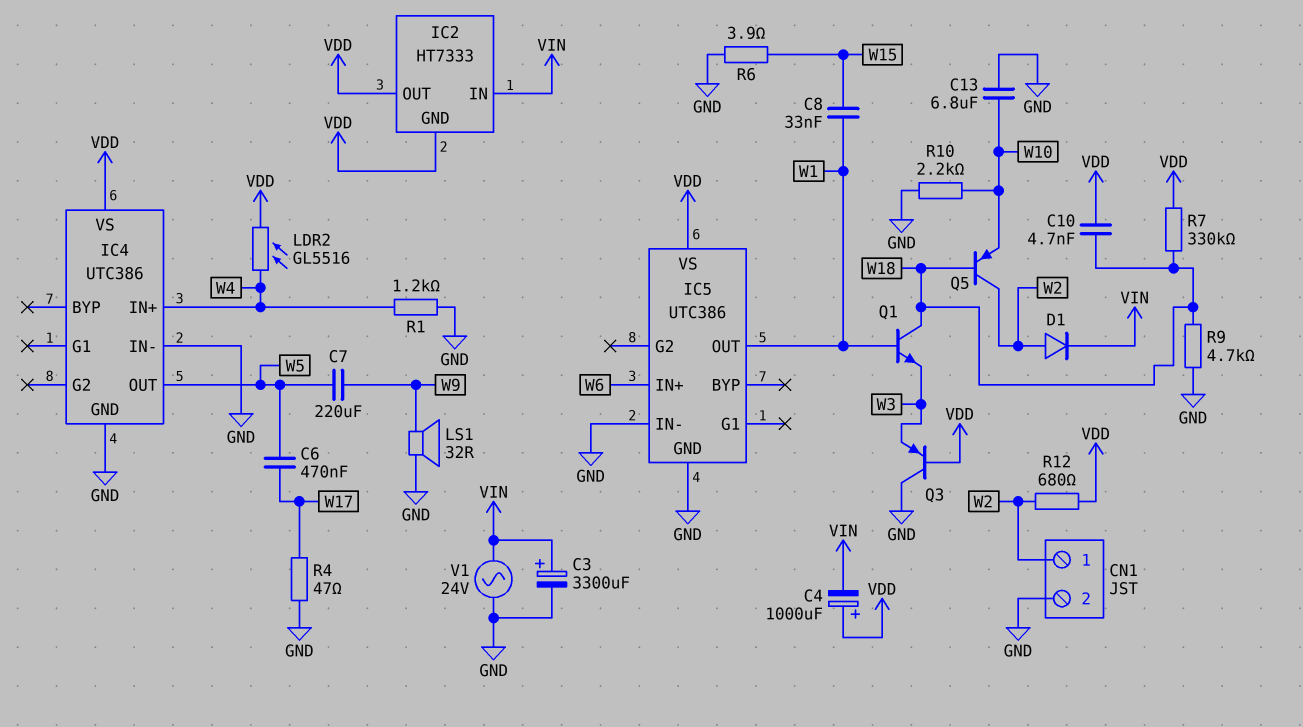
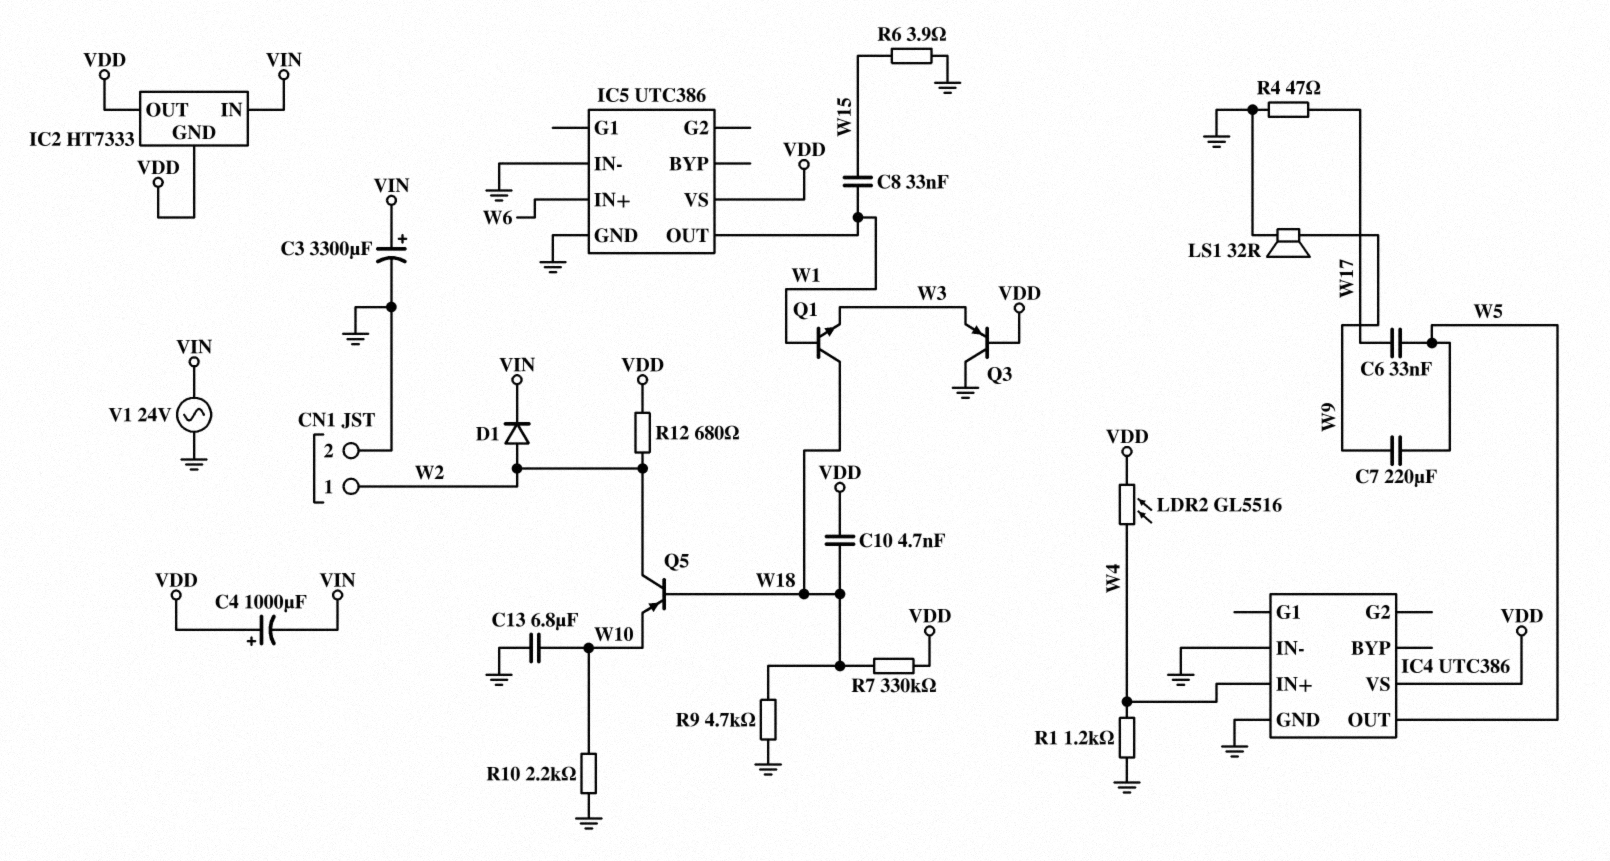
C6: 470nF (W5, W17) -> 33nF (W5, W17)

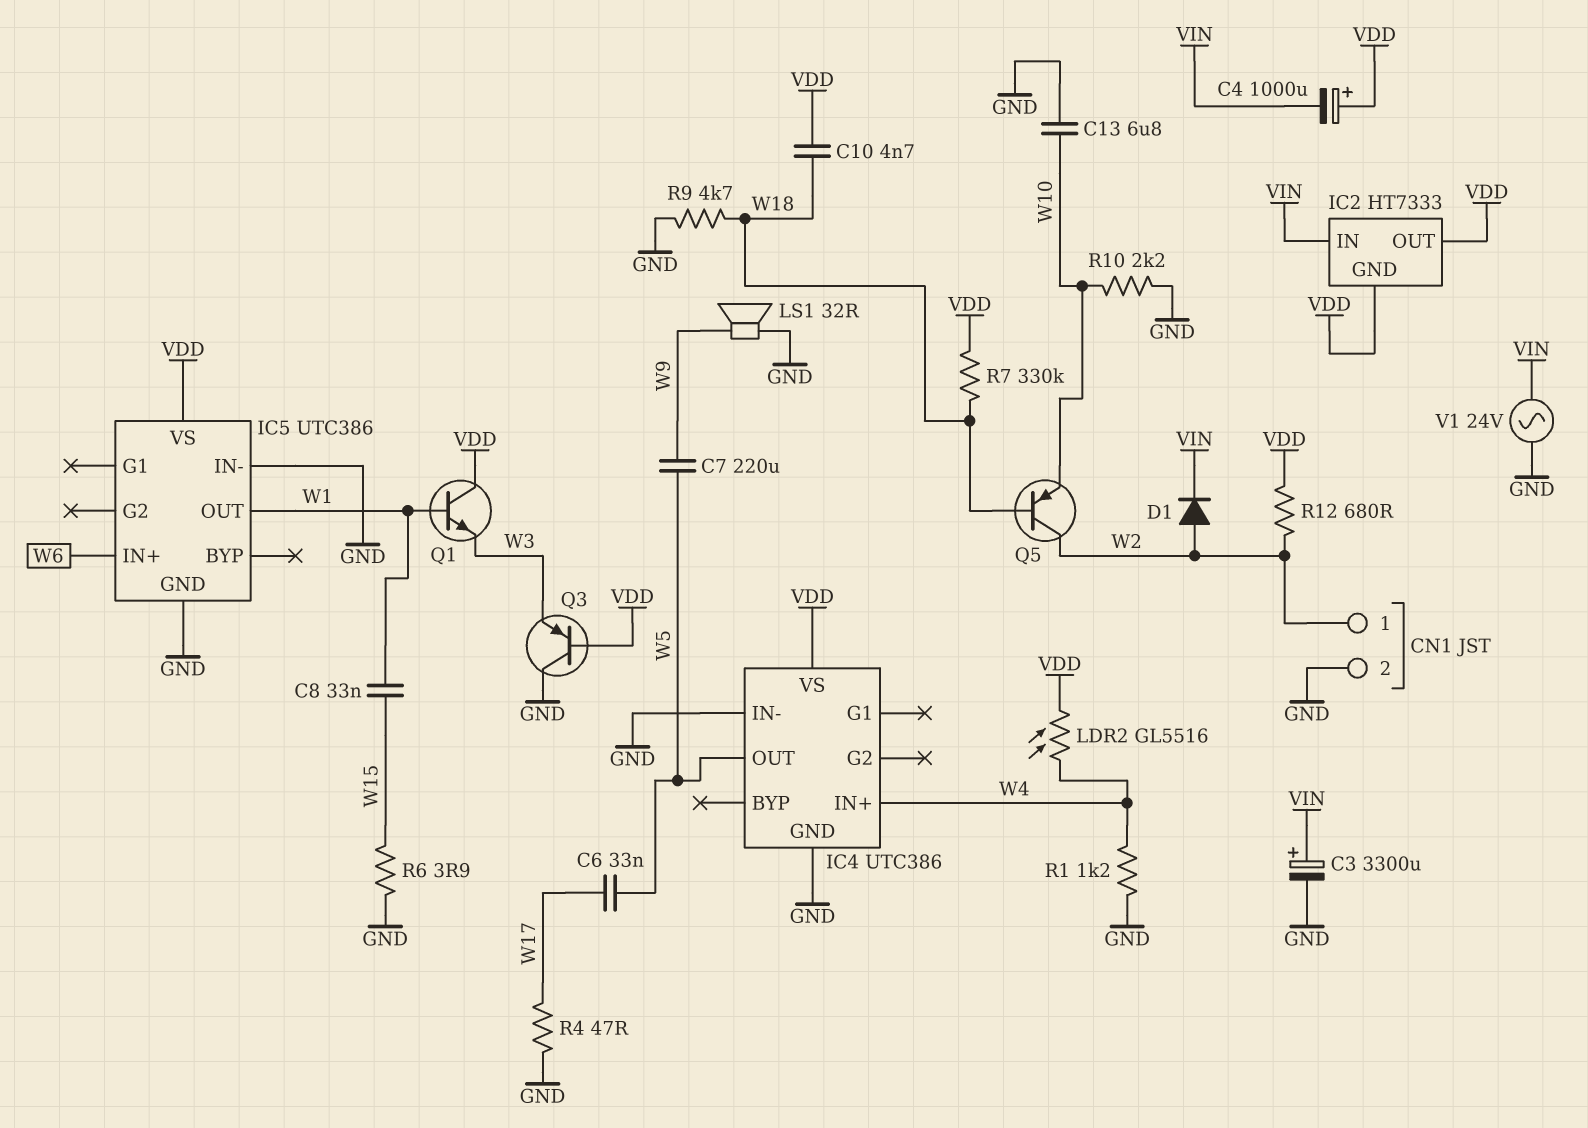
Q1: NPN (B W1, C W18, E W3) -> NPN (B W1, C VDD, E W3)

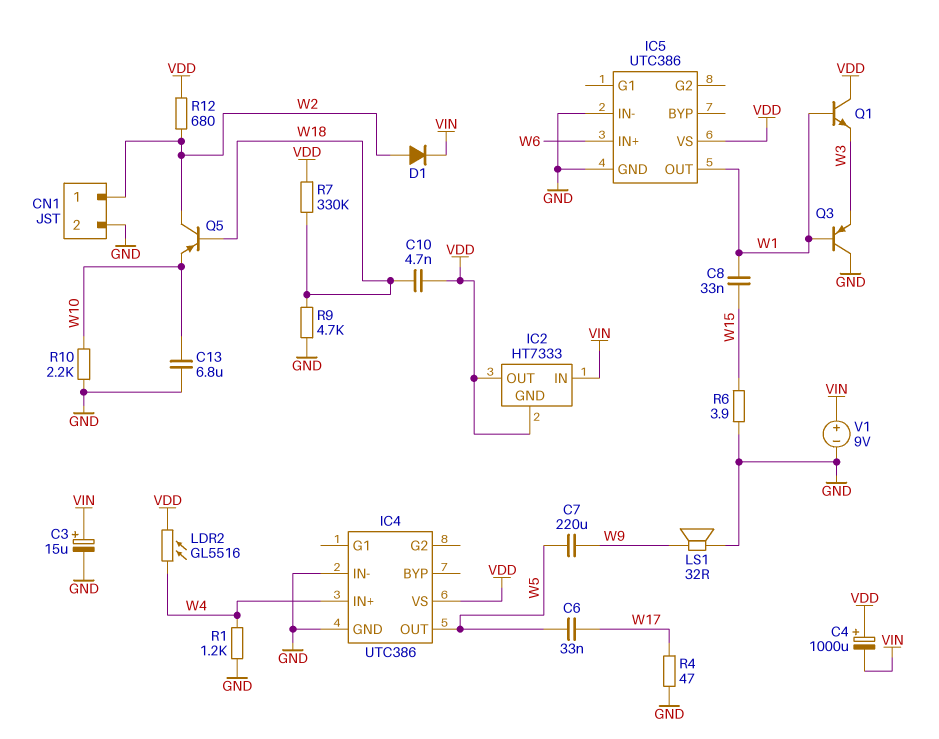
C3: 3300uF (plus VIN, minus GND) -> 15uF (plus VIN, minus GND)
Q3: PNP (B VDD, C GND, E W3) -> PNP (B W1, C GND, E W3)
V1: AC 24V (GND, VIN) -> 9V (plus VIN, minus GND)

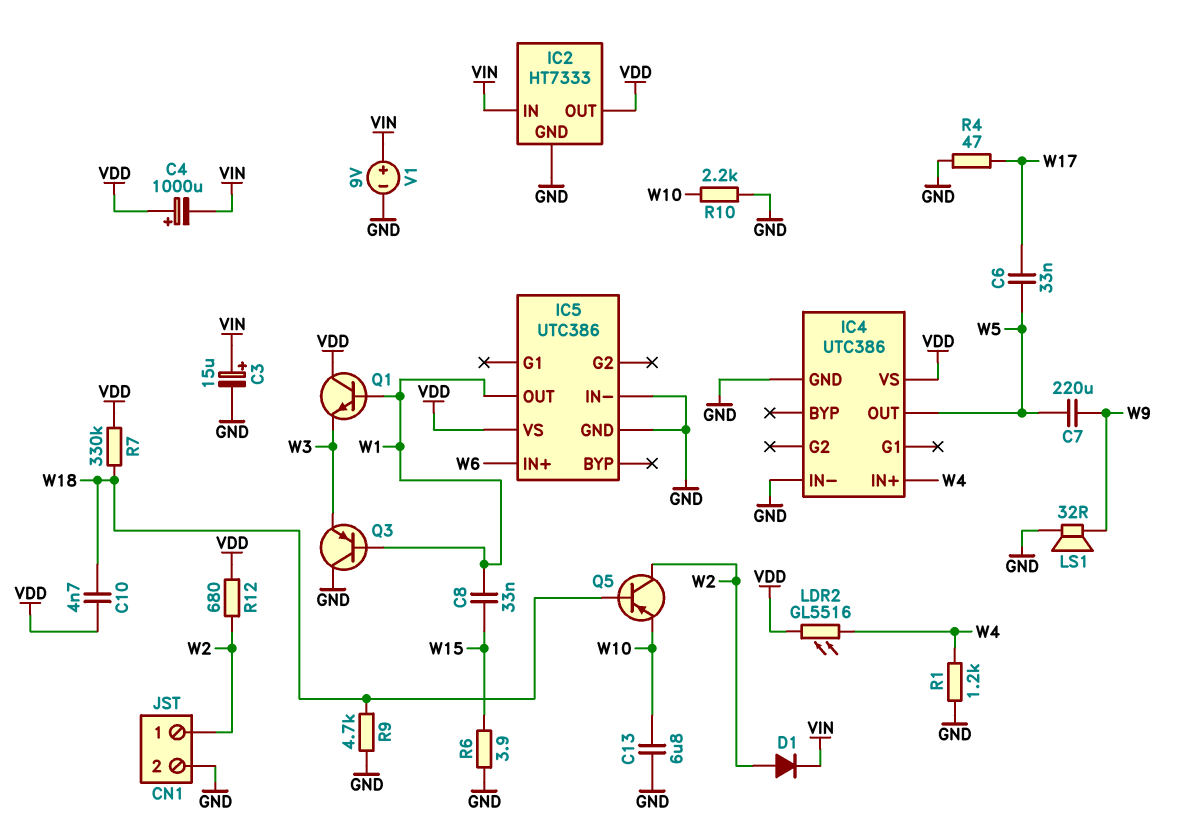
IC2 pin GND: VDD -> GND

